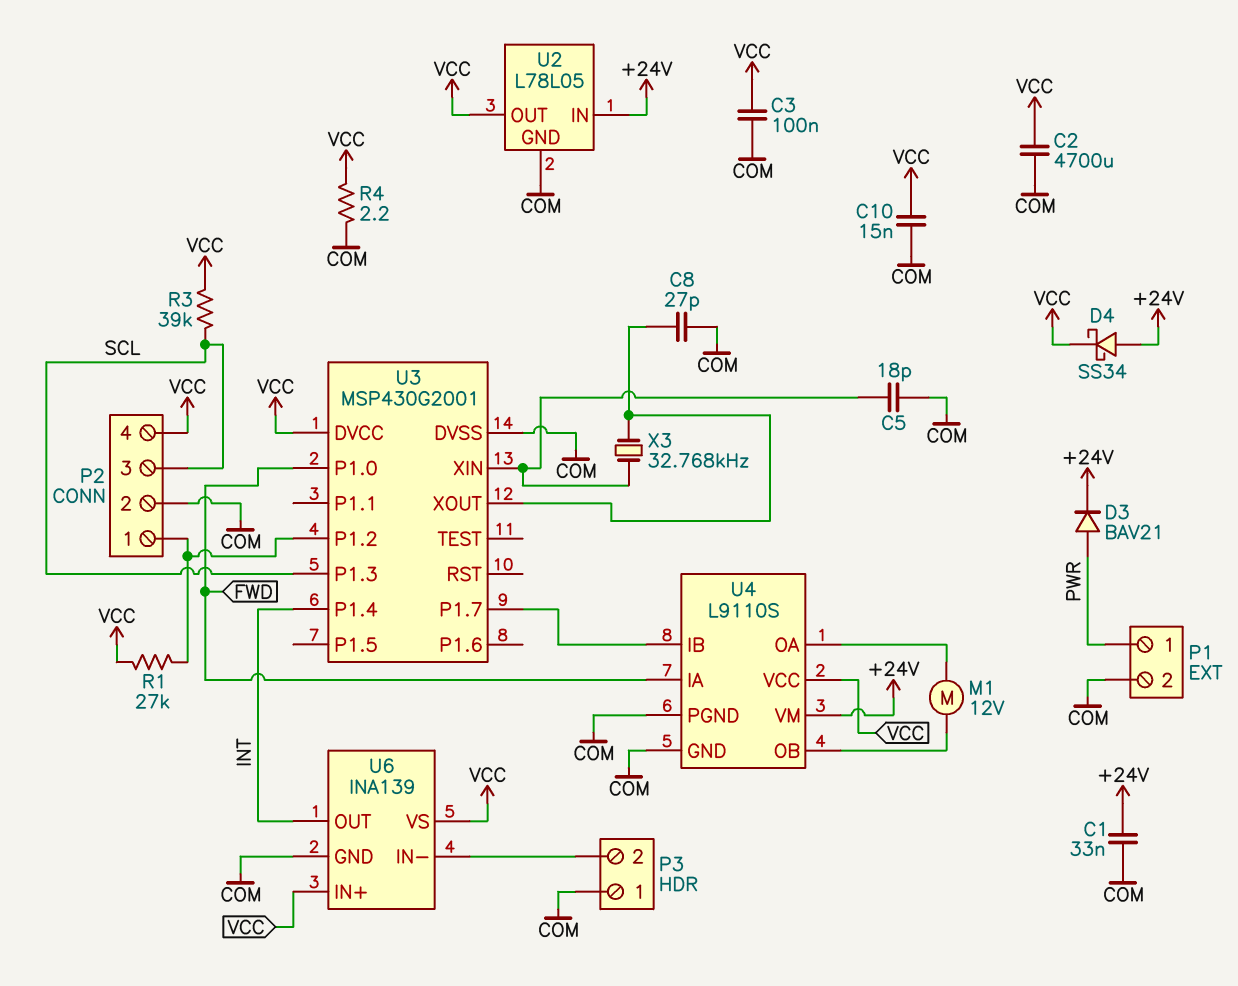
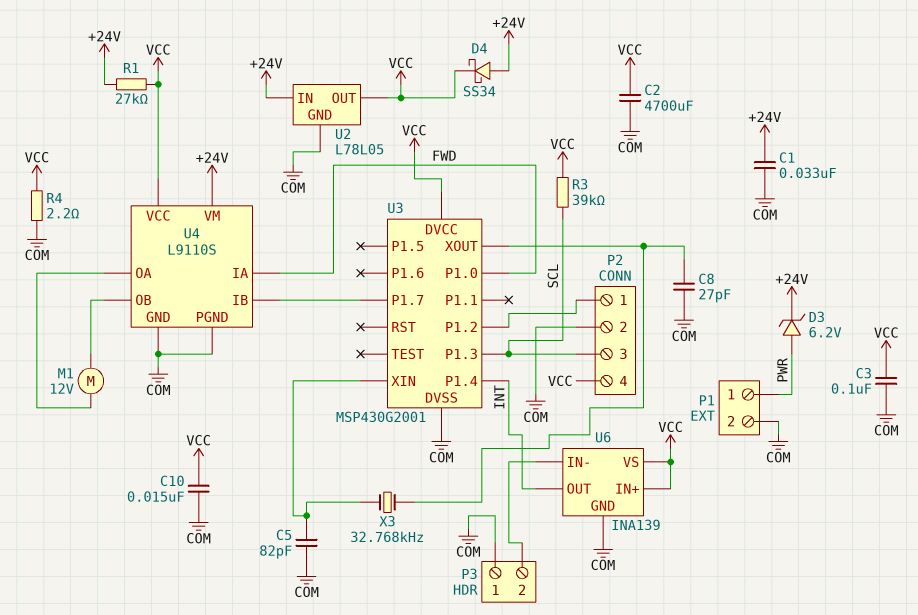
C5: 18pF (COM, U3/XIN) -> 82pF (COM, U3/XIN)
D3: diode BAV21 (A PWR, K +24V) -> zener 6.2V (A PWR, K +24V)
R1: 27k (P2/1, VCC) -> 27k (+24V, VCC)

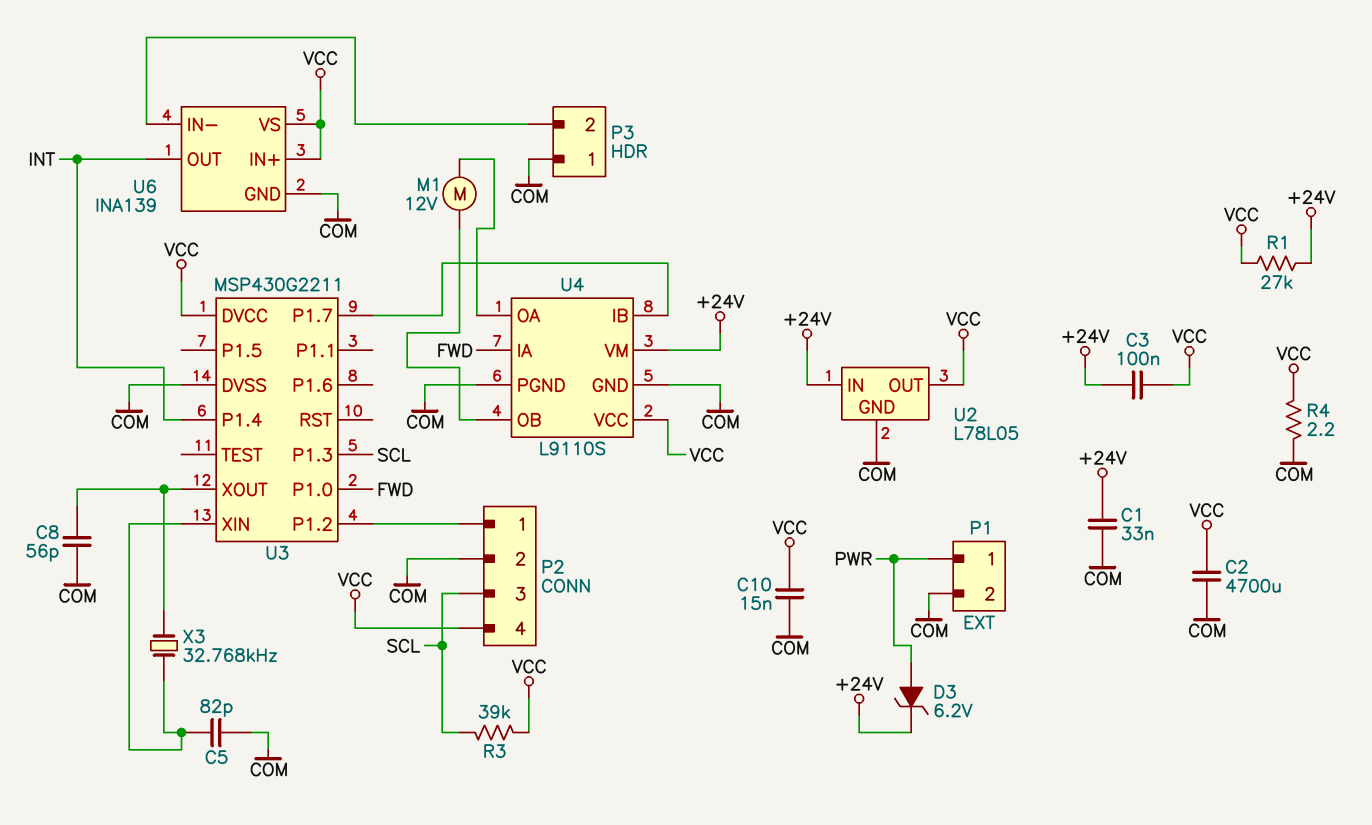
C3: 100nF (COM, VCC) -> 100nF (+24V, VCC)
C8: 27pF (COM, U3/XOUT) -> 56pF (COM, U3/XOUT)
D4: schottky SS34 (A +24V, K VCC) -> none
U3: MSP430G2001 -> MSP430G2211

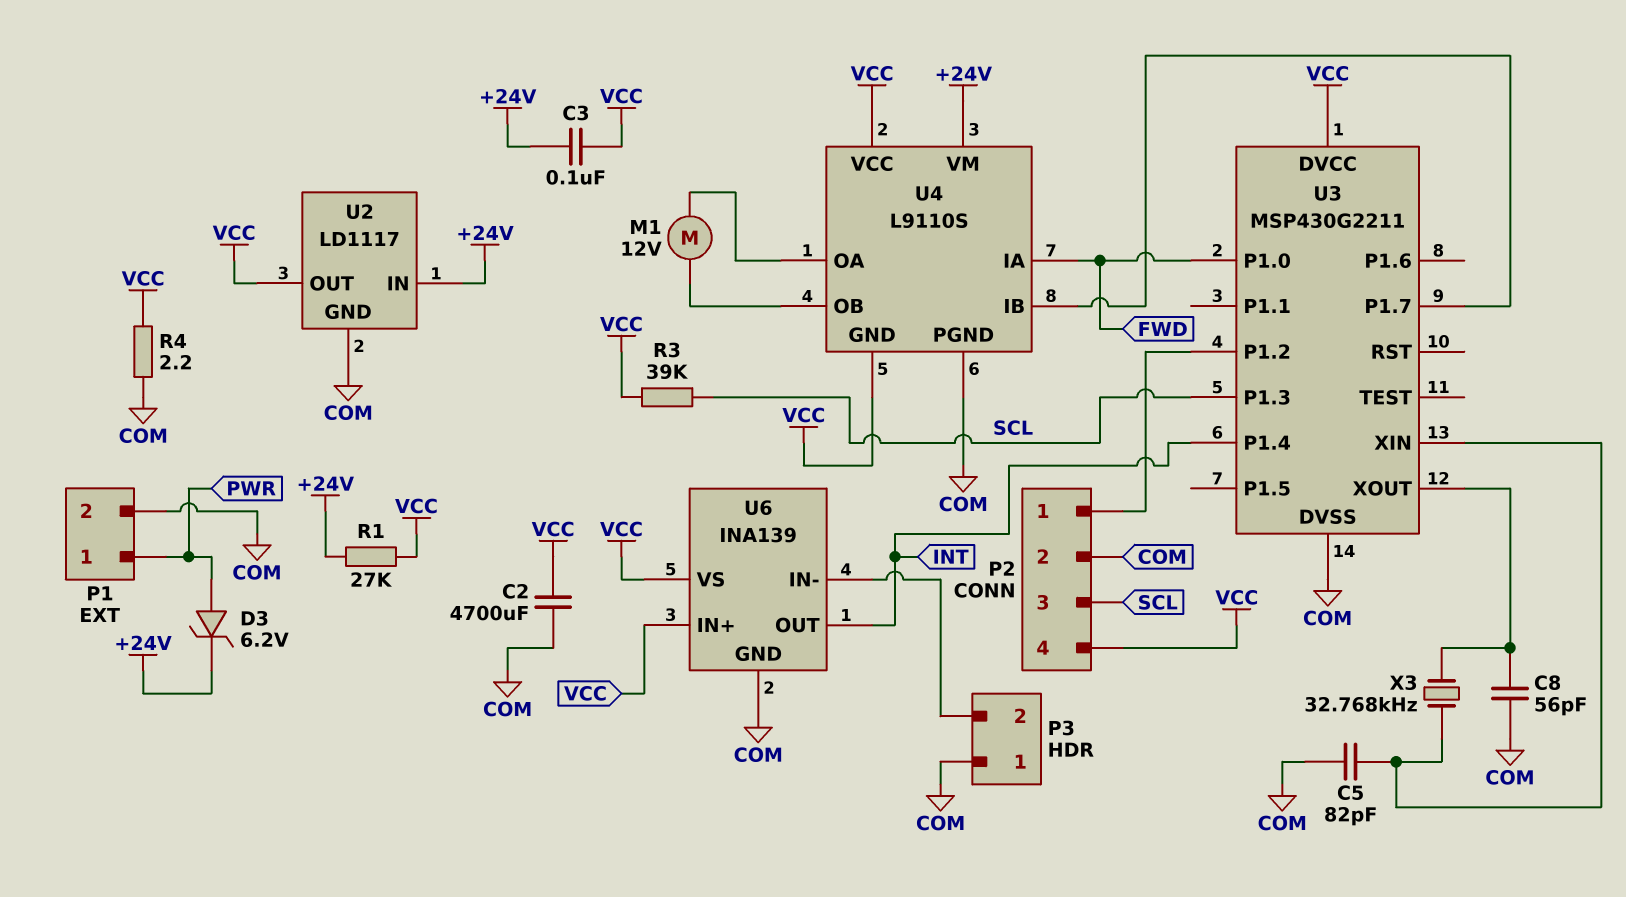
C1: 33nF (+24V, COM) -> none
C10: 15nF (COM, VCC) -> none
U2: L78L05 -> LD1117
U4 pin GND: COM -> VCC

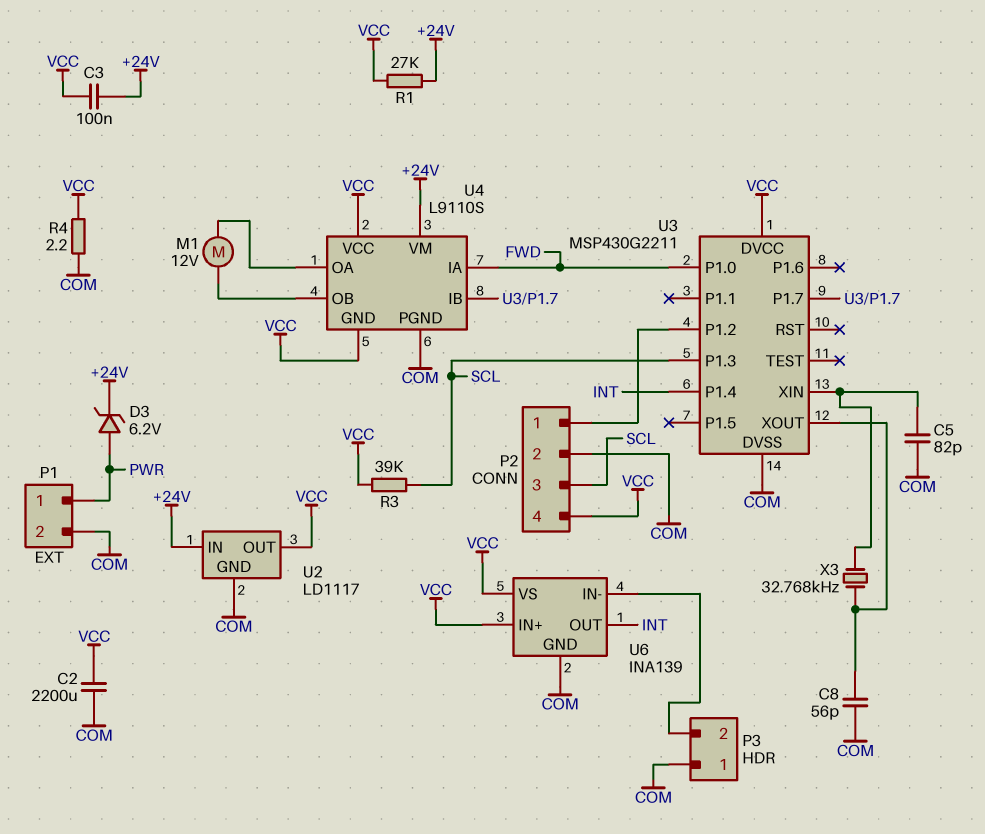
C2: 4700uF (COM, VCC) -> 2200uF (COM, VCC)

